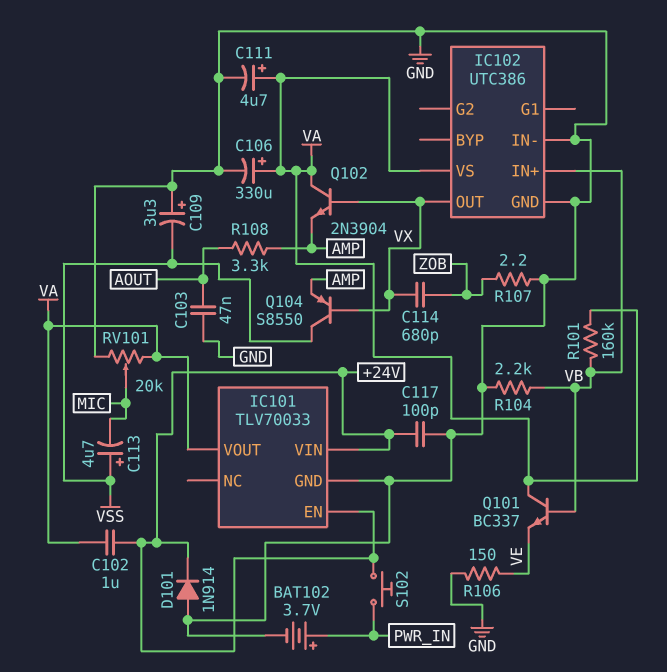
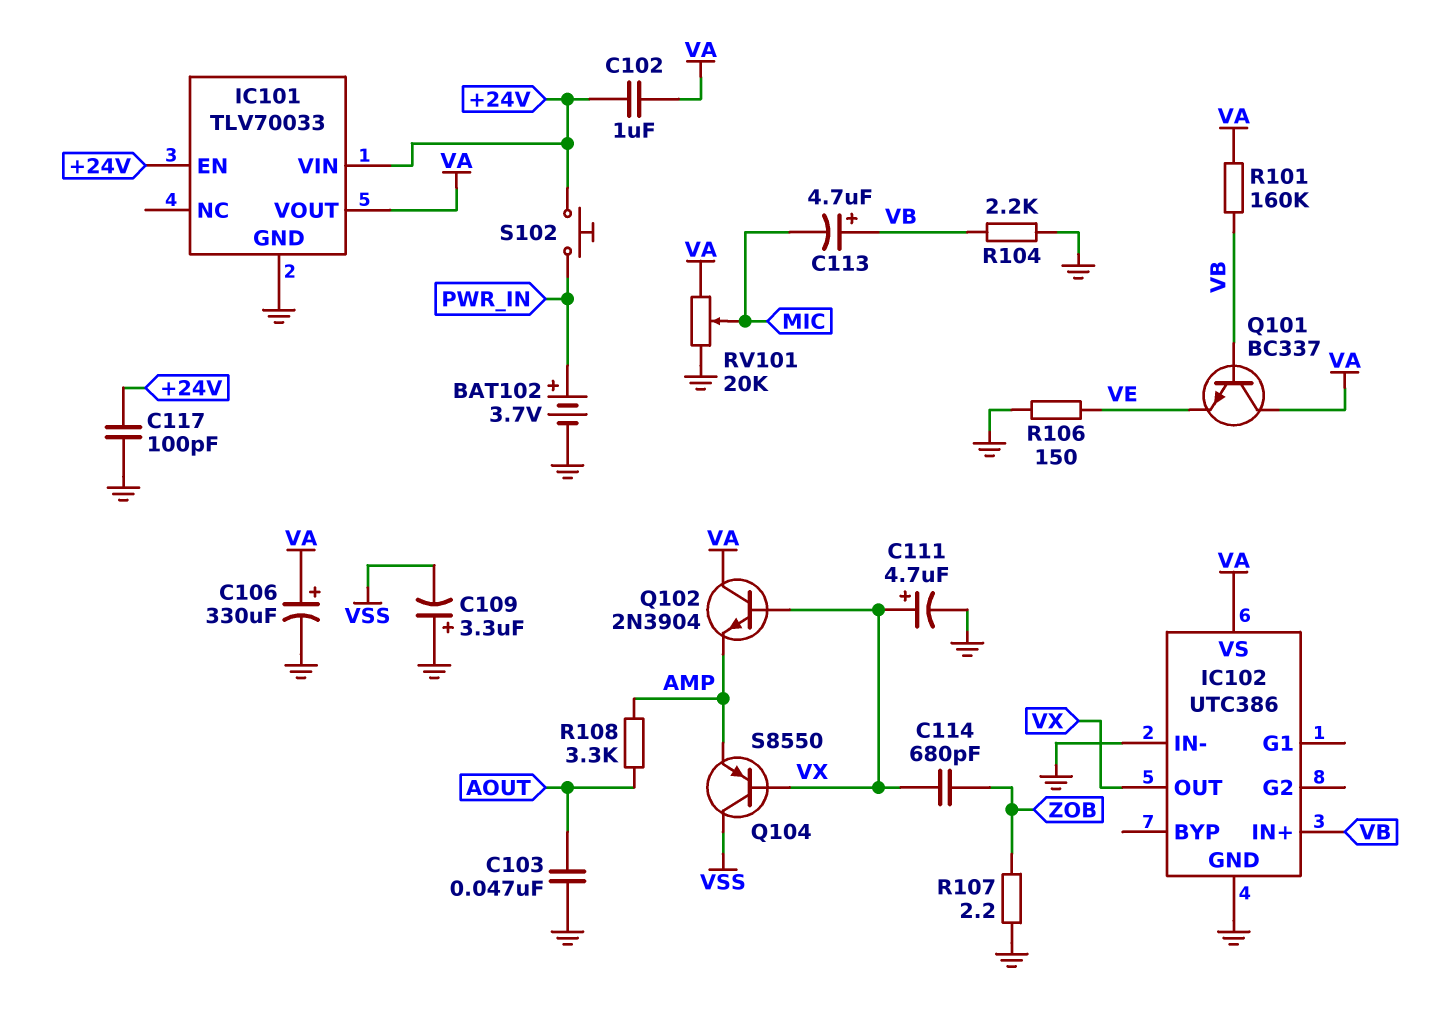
C111: 4.7uF (plus VA, minus GND) -> 4.7uF (plus VX, minus GND)
C113: 4.7uF (plus VSS, minus MIC) -> 4.7uF (plus VB, minus MIC)
D101: diode 1N914 (A GND, K +24V) -> none

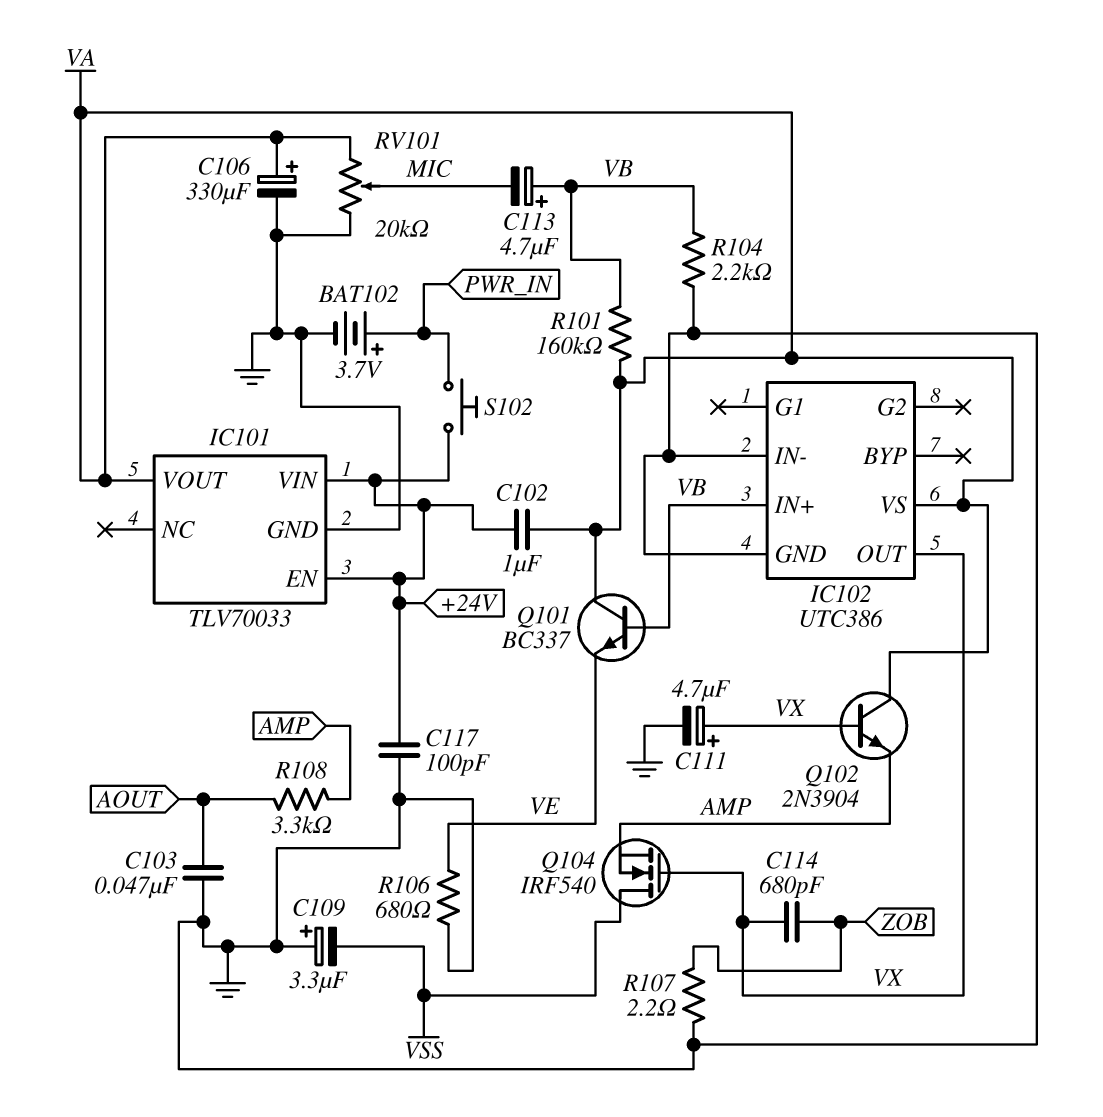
Q104: PNP S8550 (B VX, C VSS, E AMP) -> NMOS IRF540 (G VX, D VSS, S AMP)
R106: 150 (GND, VE) -> 680 (GND, VE)

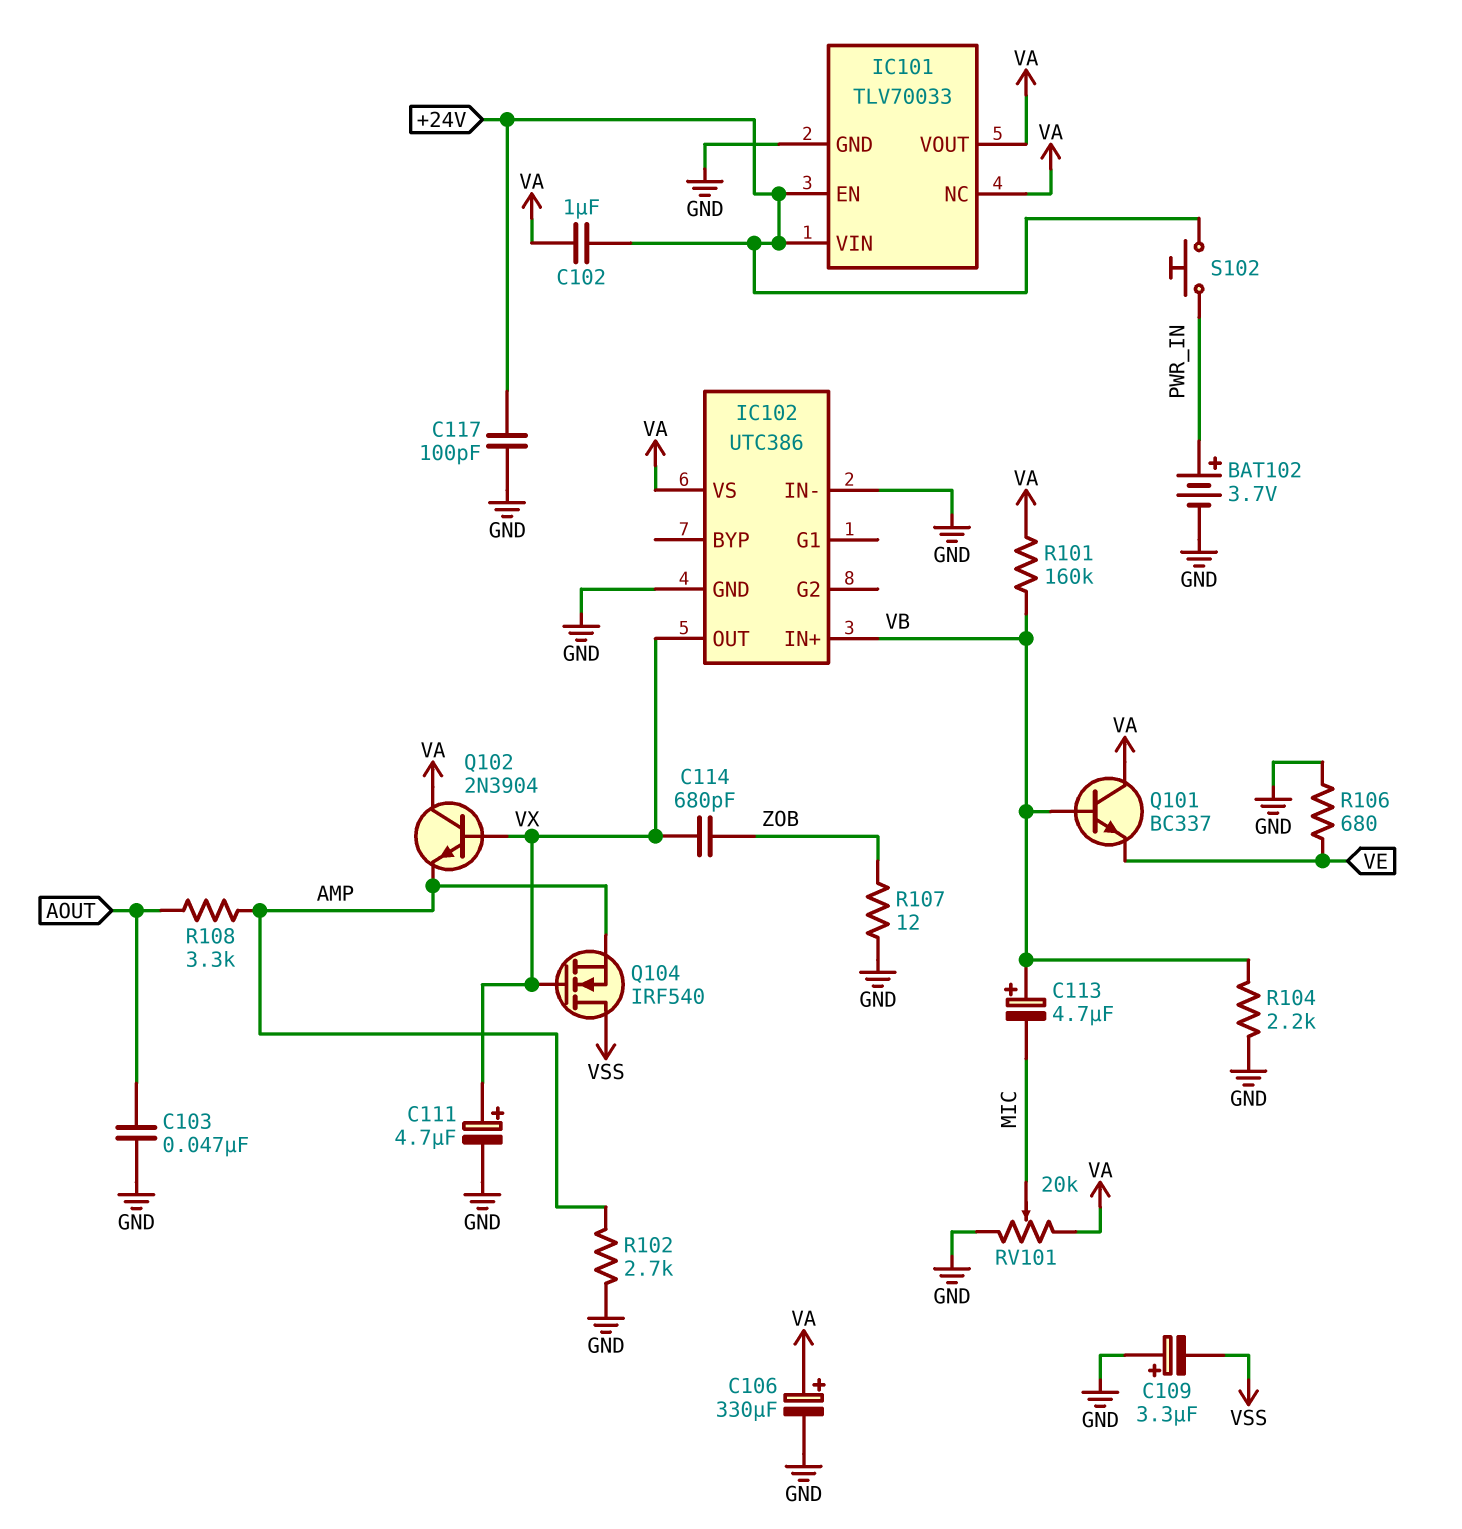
IC101 pin NC: none -> VA
R102: none -> 2.7k (AMP, GND)
R107: 2.2 (GND, ZOB) -> 12 (GND, ZOB)

